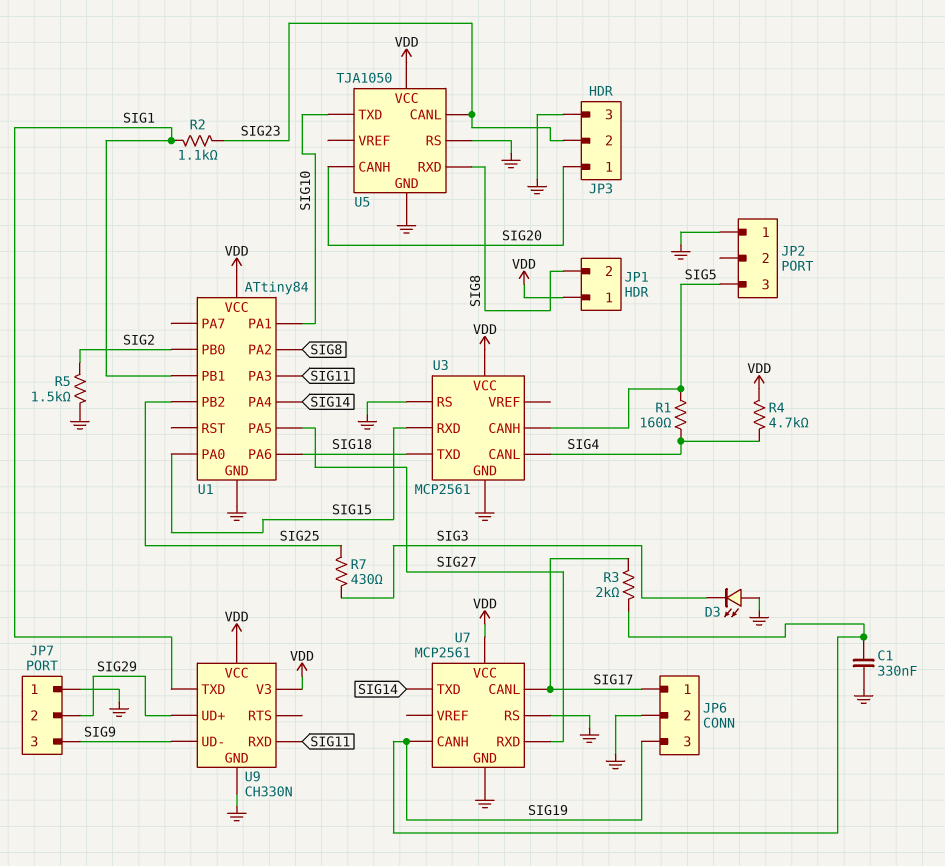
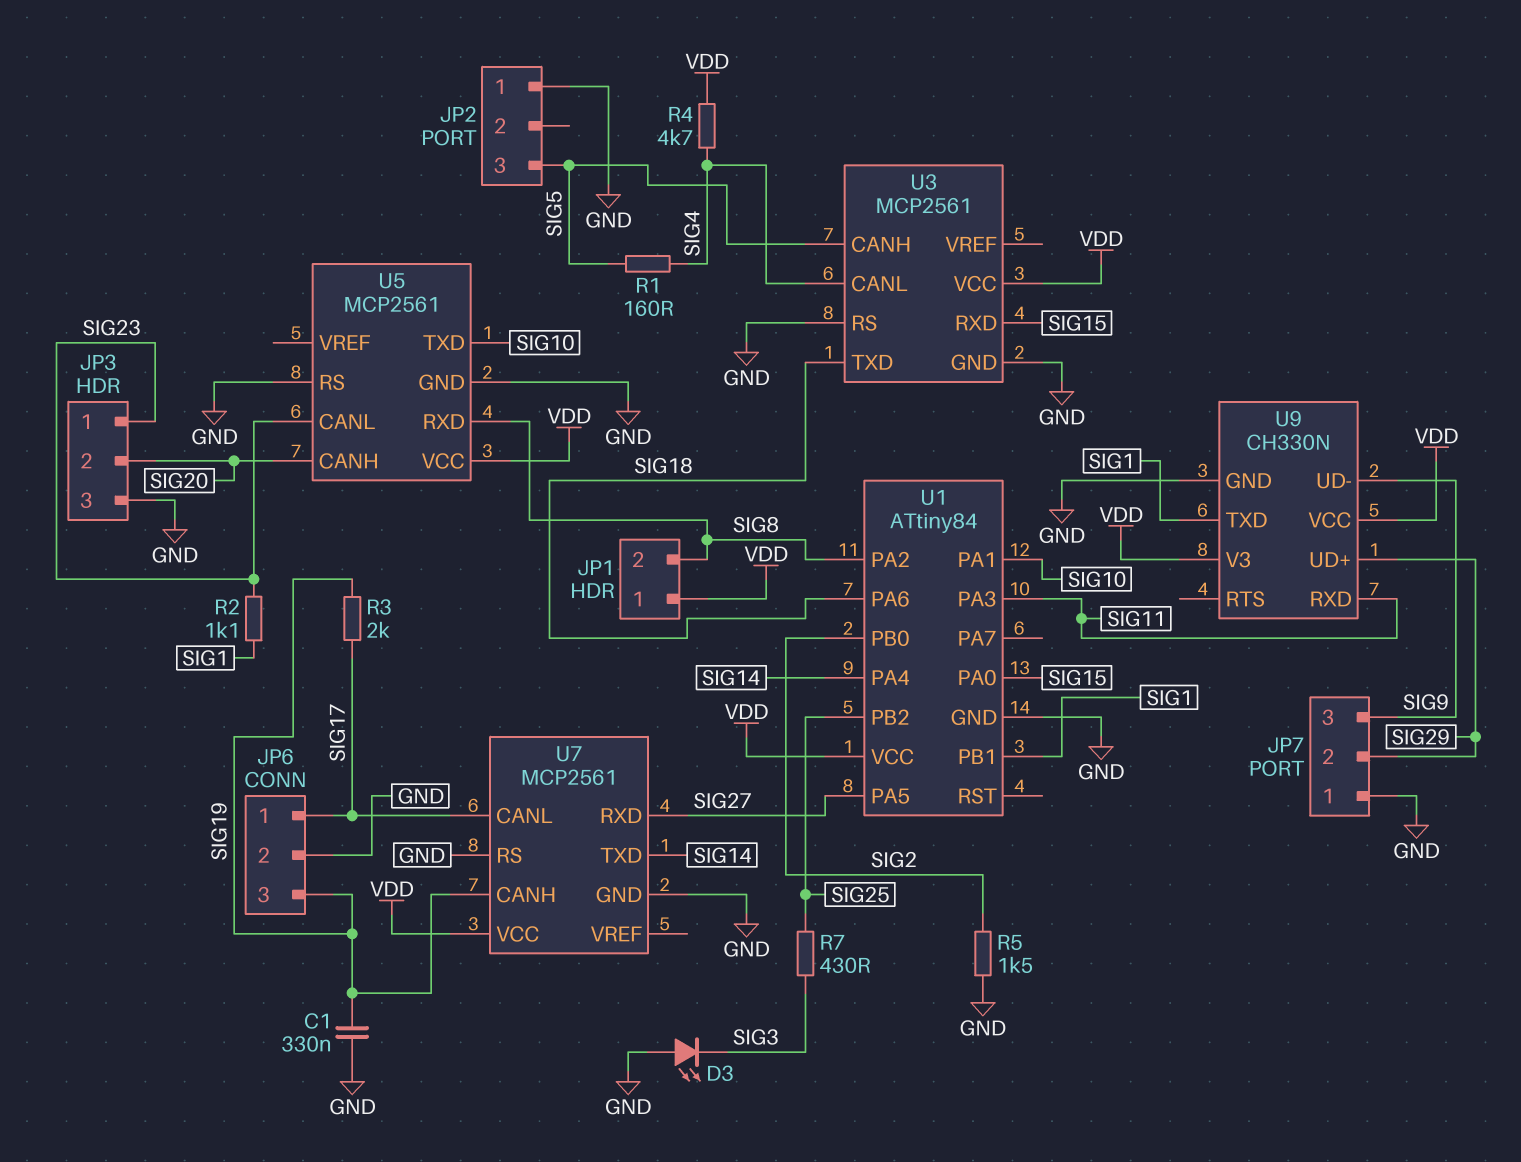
JP3 pin 1: SIG20 -> SIG23
JP3 pin 2: SIG23 -> SIG20
U5: TJA1050 -> MCP2561

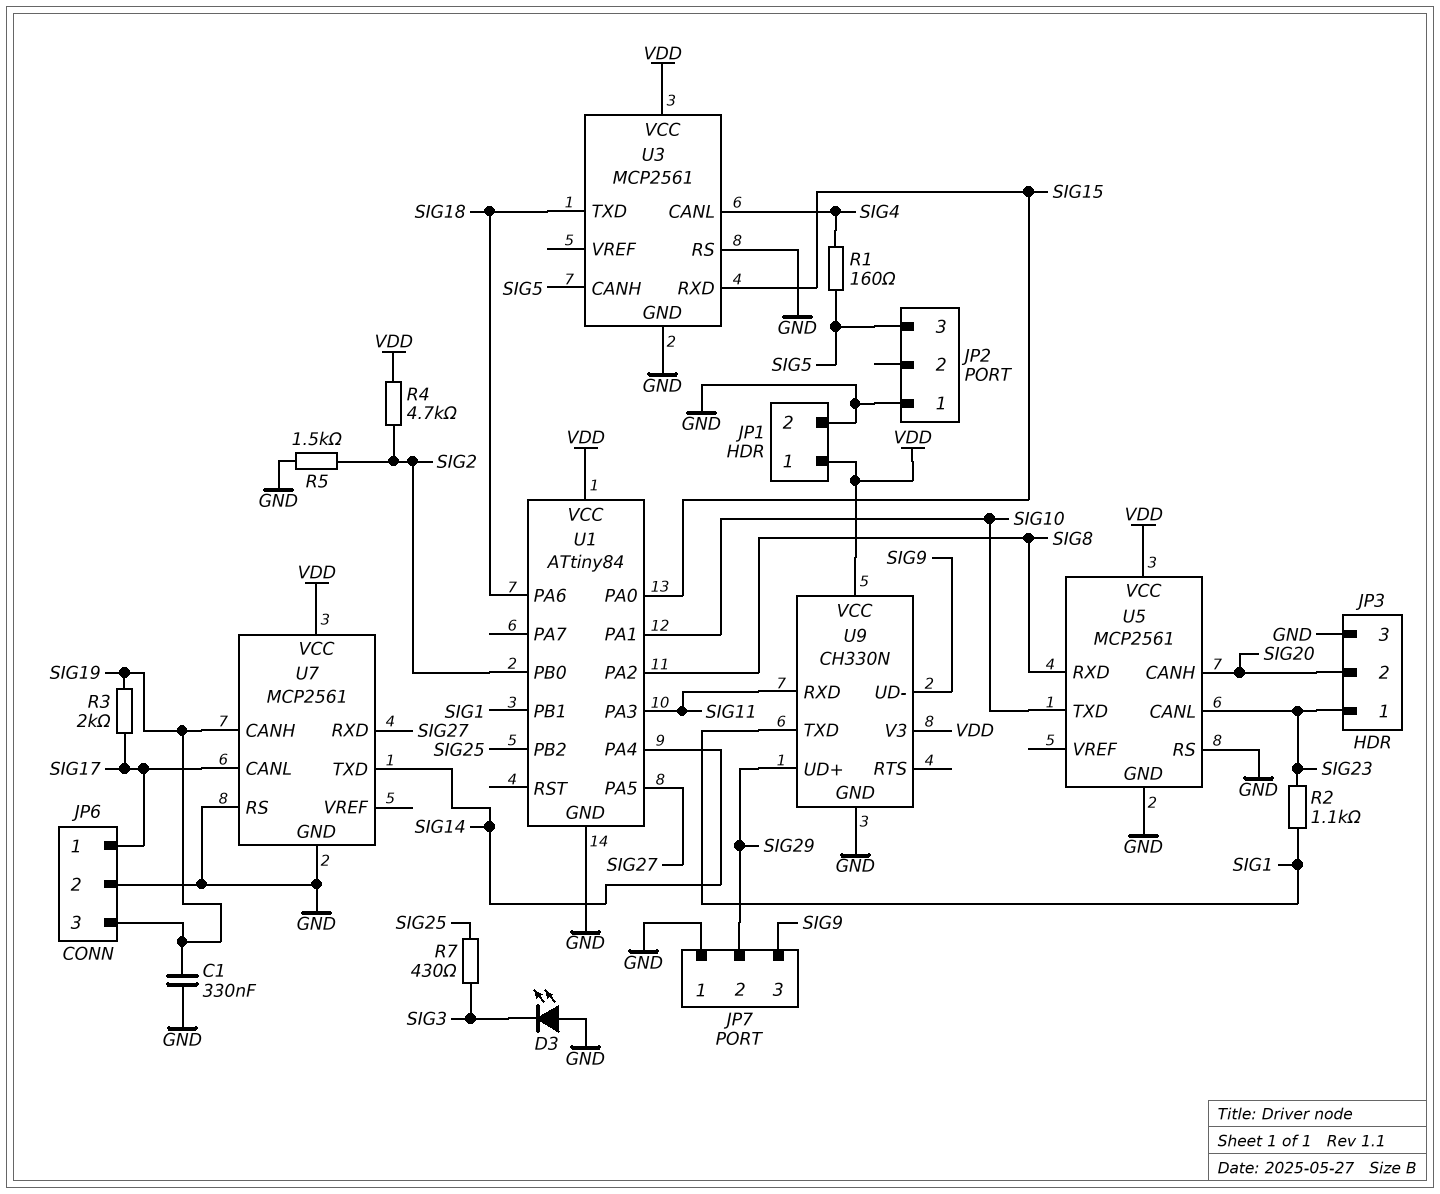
JP1 pin 2: SIG8 -> GND
R4: 4.7k (SIG4, VDD) -> 4.7k (SIG2, VDD)

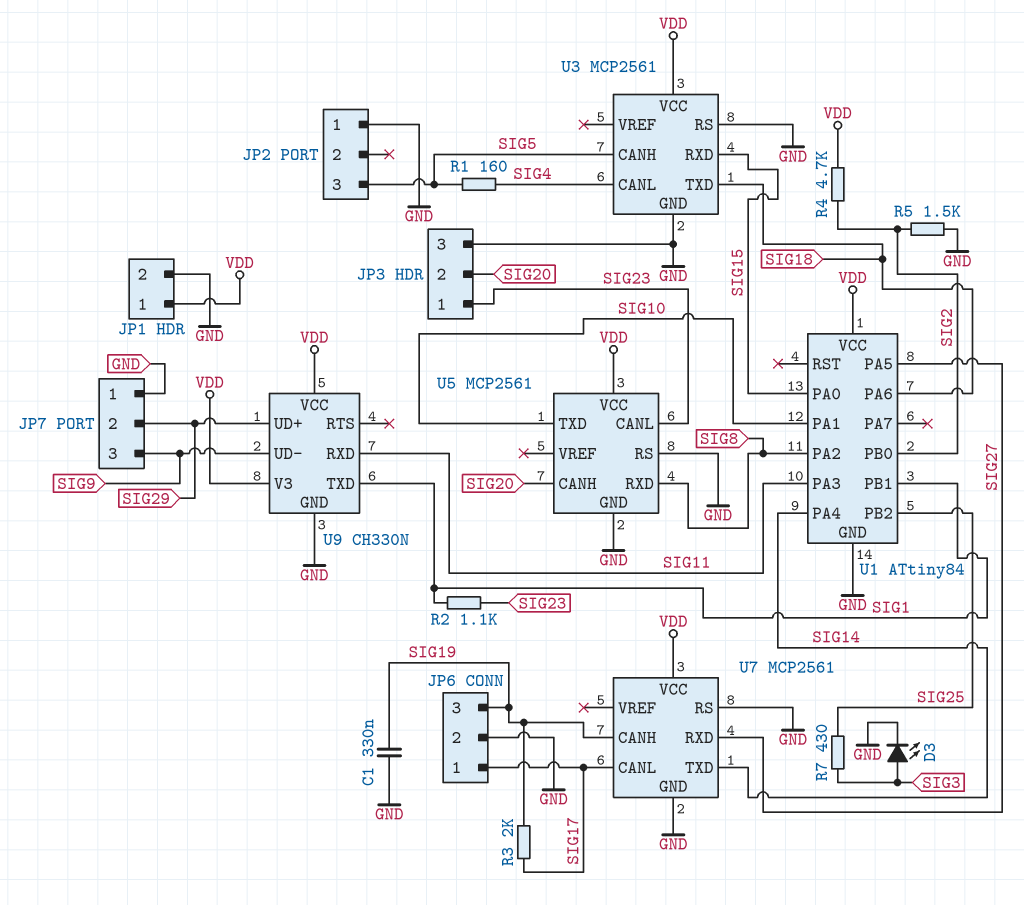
D3: LED (A GND, K SIG3) -> LED (A SIG3, K GND)

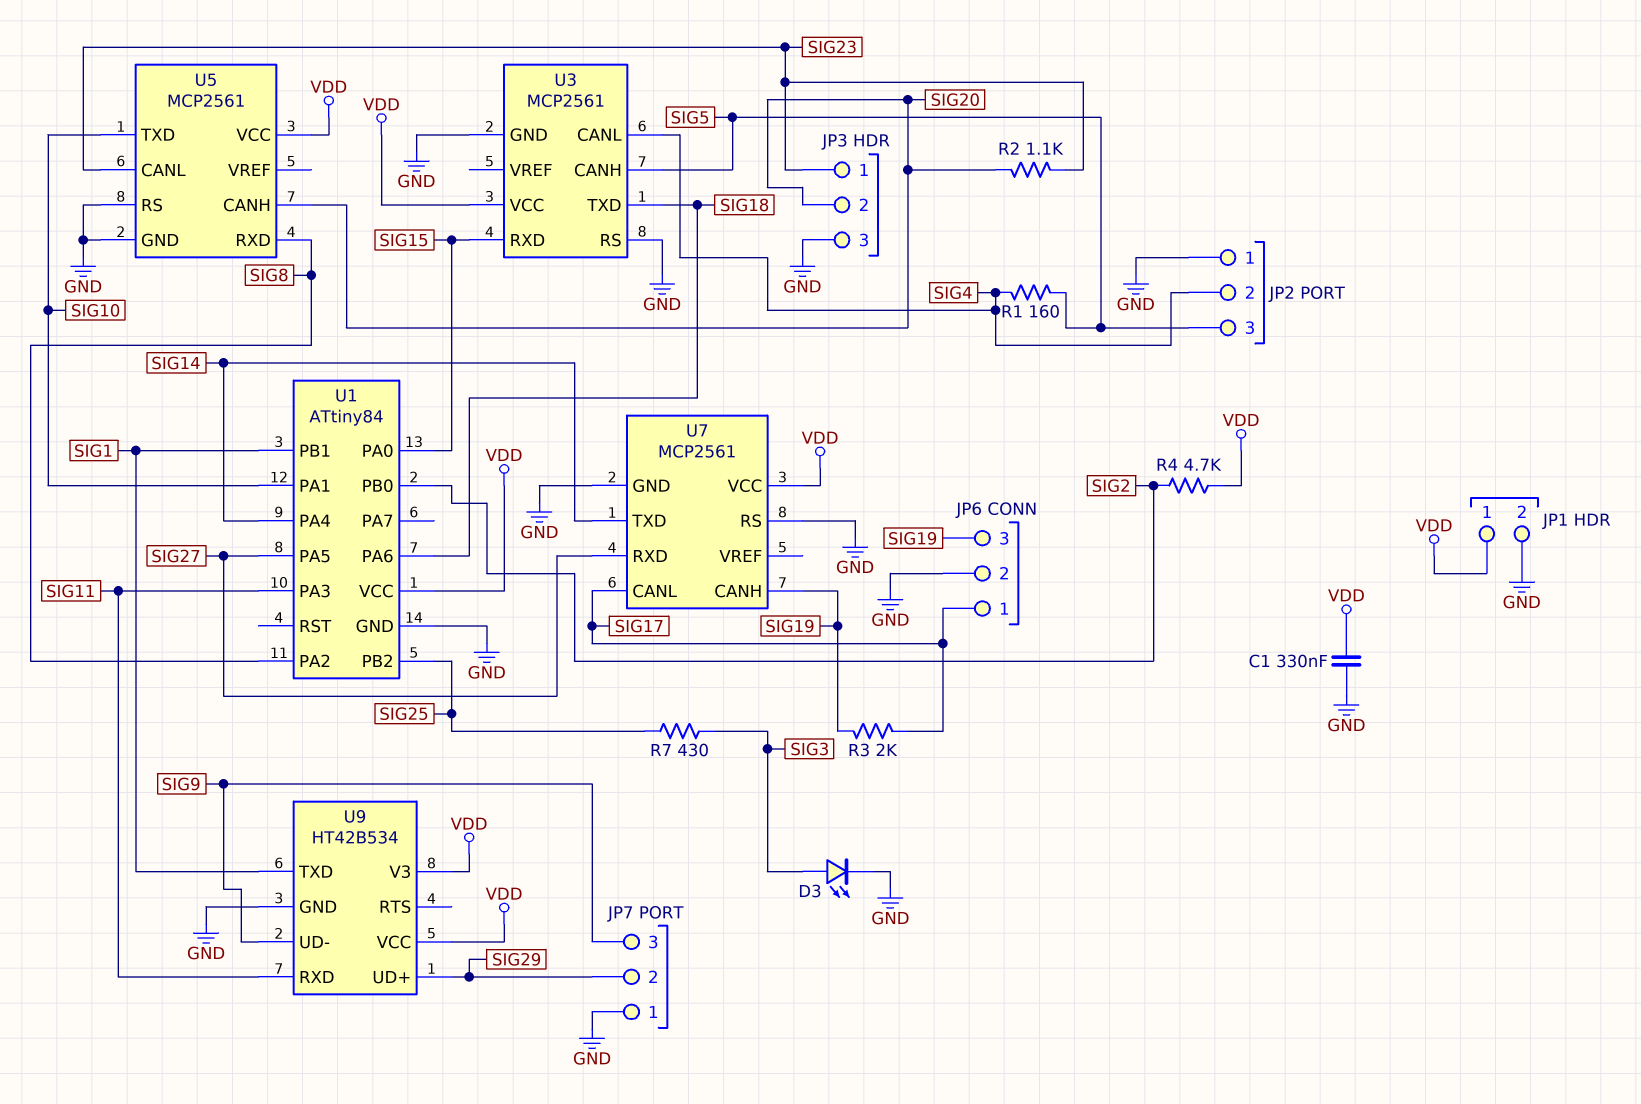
C1: 330nF (GND, SIG19) -> 330nF (GND, VDD)
JP2 pin 2: none -> SIG4
R2: 1.1k (SIG1, SIG23) -> 1.1k (SIG20, SIG23)
R5: 1.5k (GND, SIG2) -> none
U9: CH330N -> HT42B534

